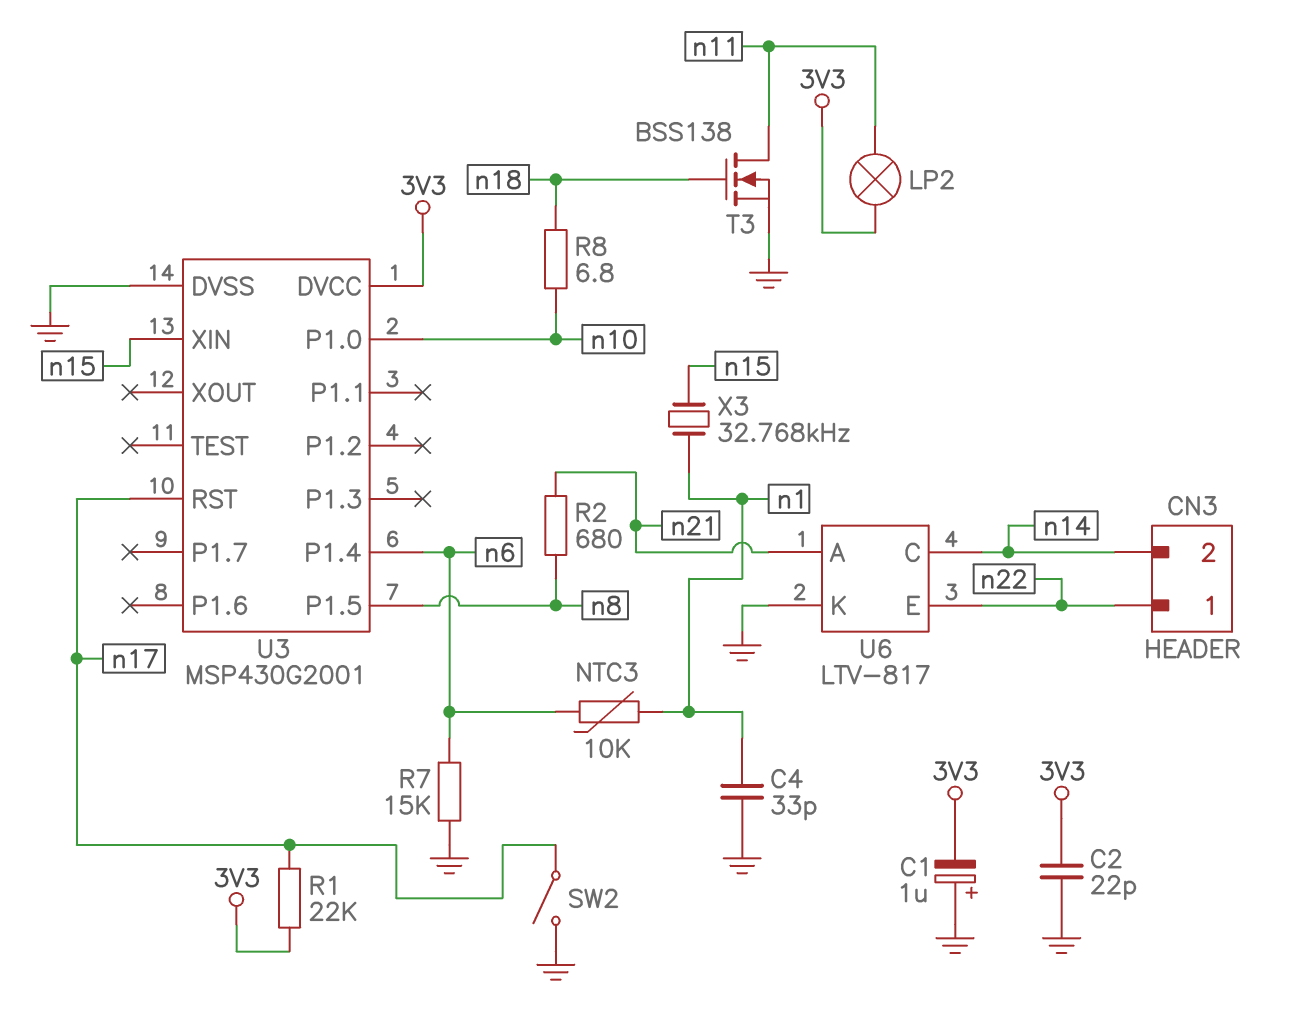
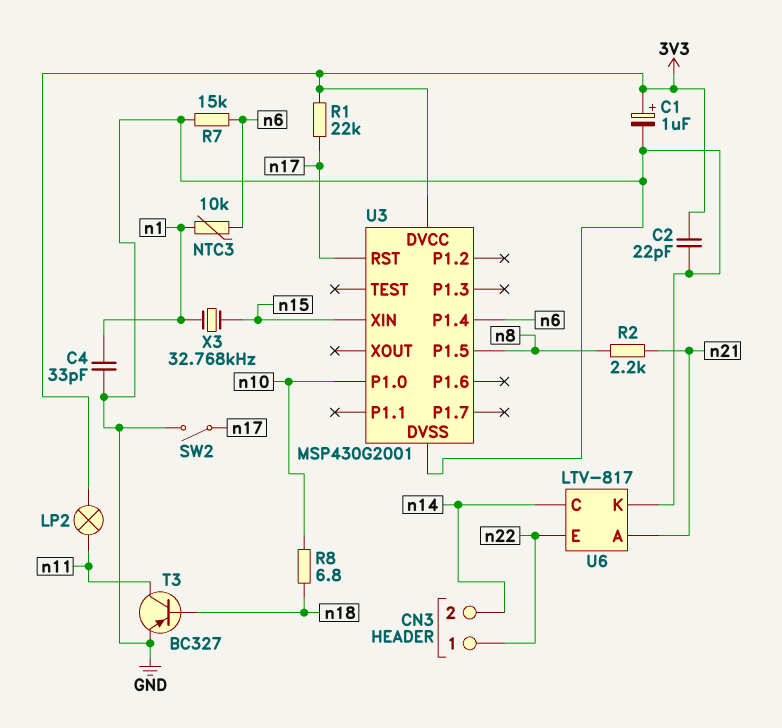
C1: 1uF (plus GND, minus 3V3) -> 1uF (plus 3V3, minus GND)
R2: 680 (n8, n21) -> 2.2k (n8, n21)
T3: NMOS BSS138 (G n18, D n11, S GND) -> PNP BC327 (B n18, C n11, E GND)

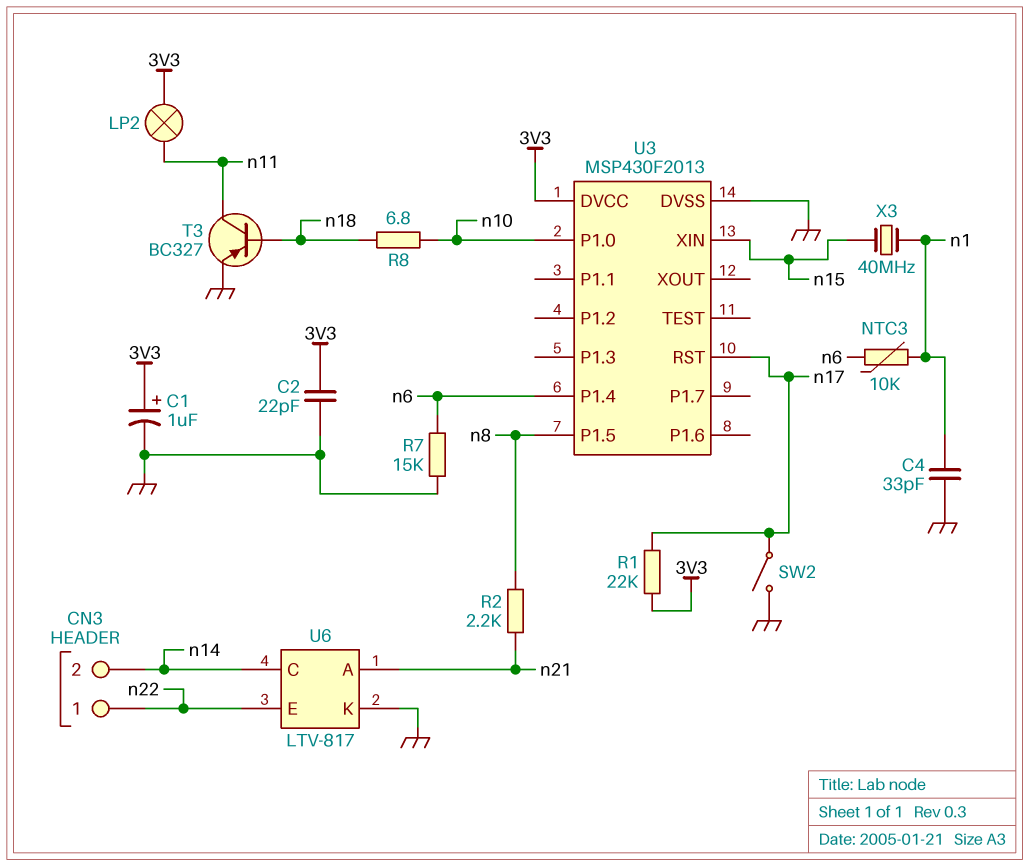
U3: MSP430G2001 -> MSP430F2013
X3: 32.768kHz (n1, n15) -> 40MHz (n1, n15)

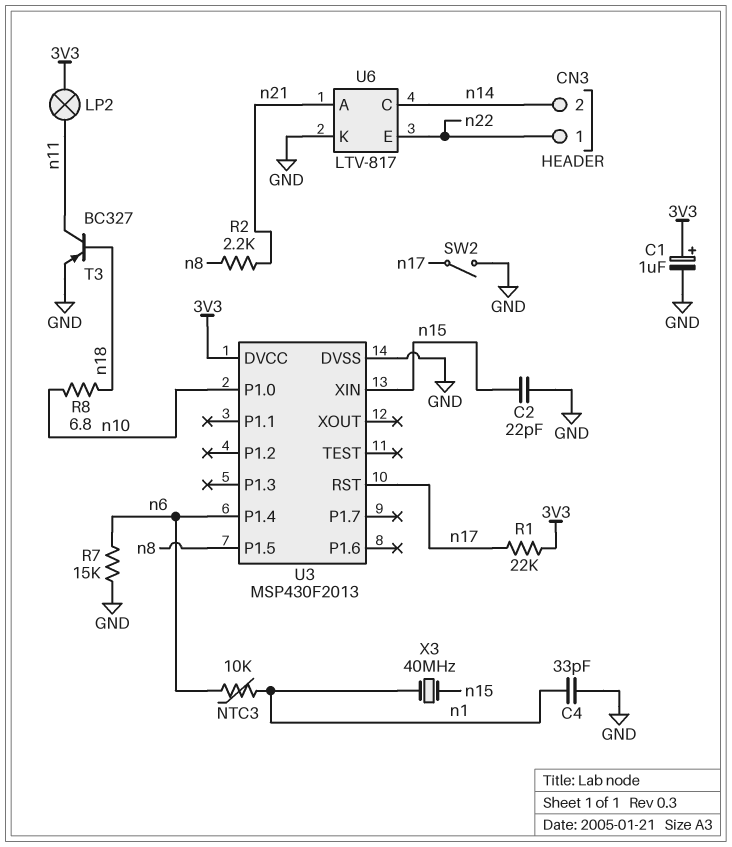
C2: 22pF (3V3, GND) -> 22pF (GND, n15)

